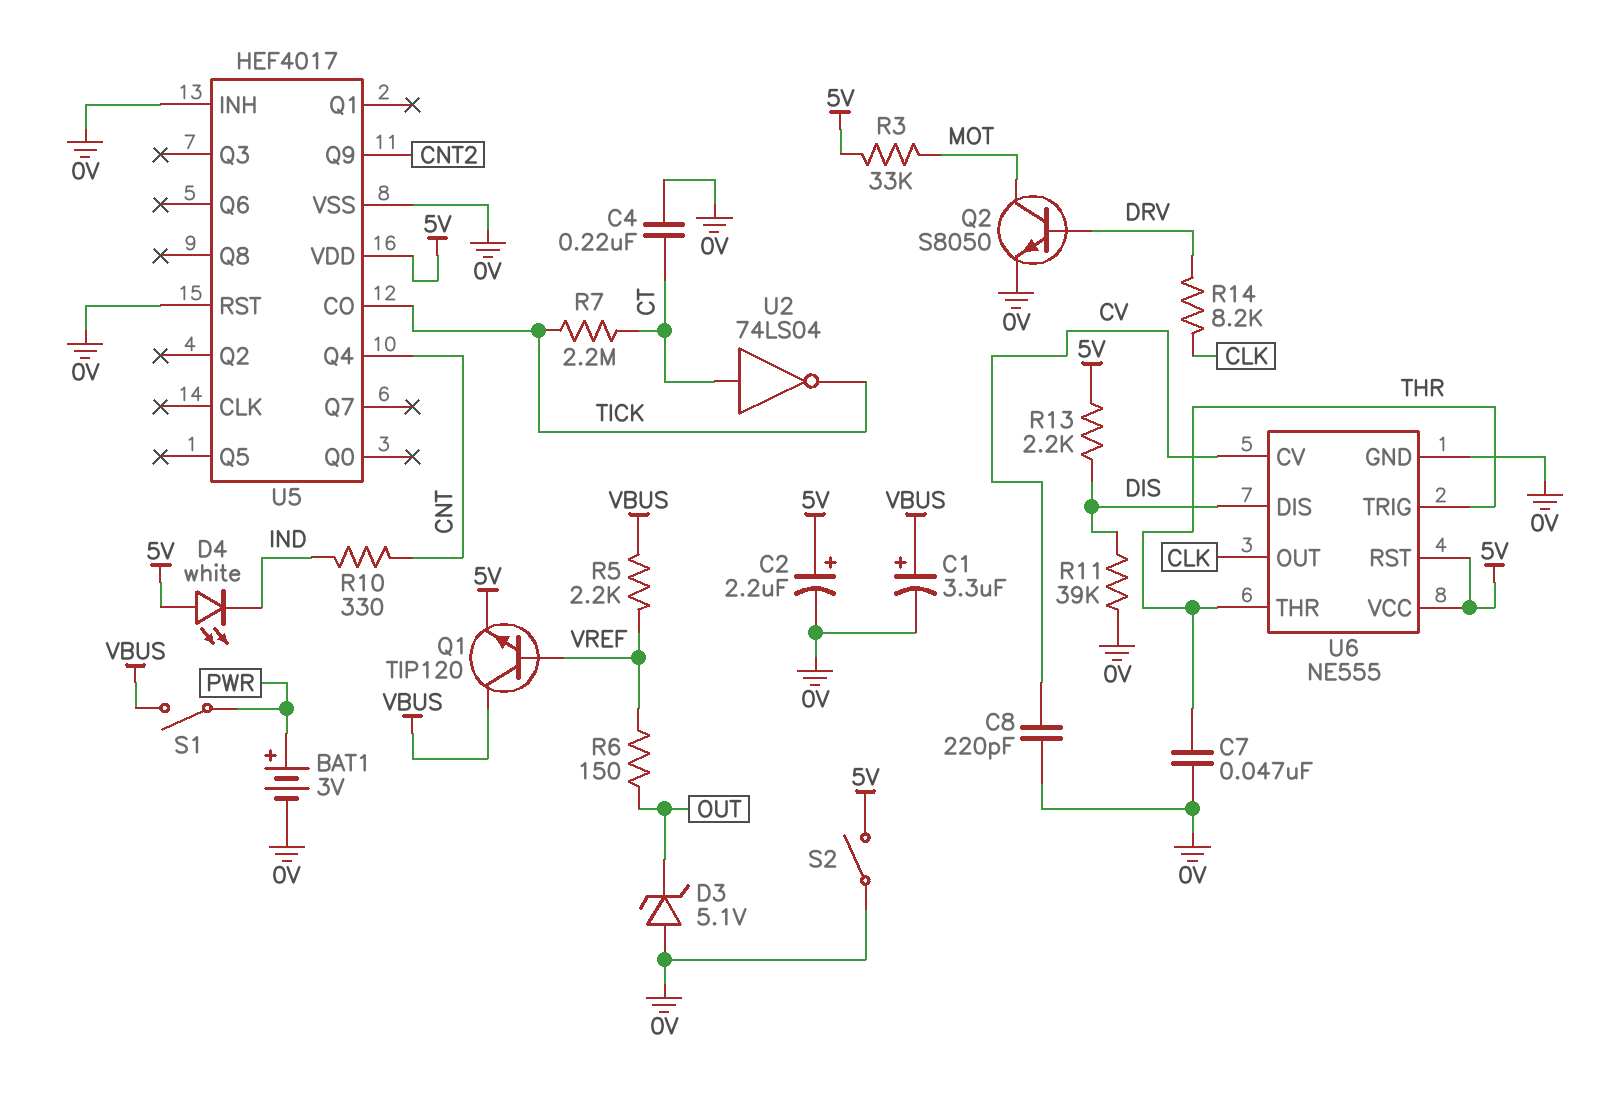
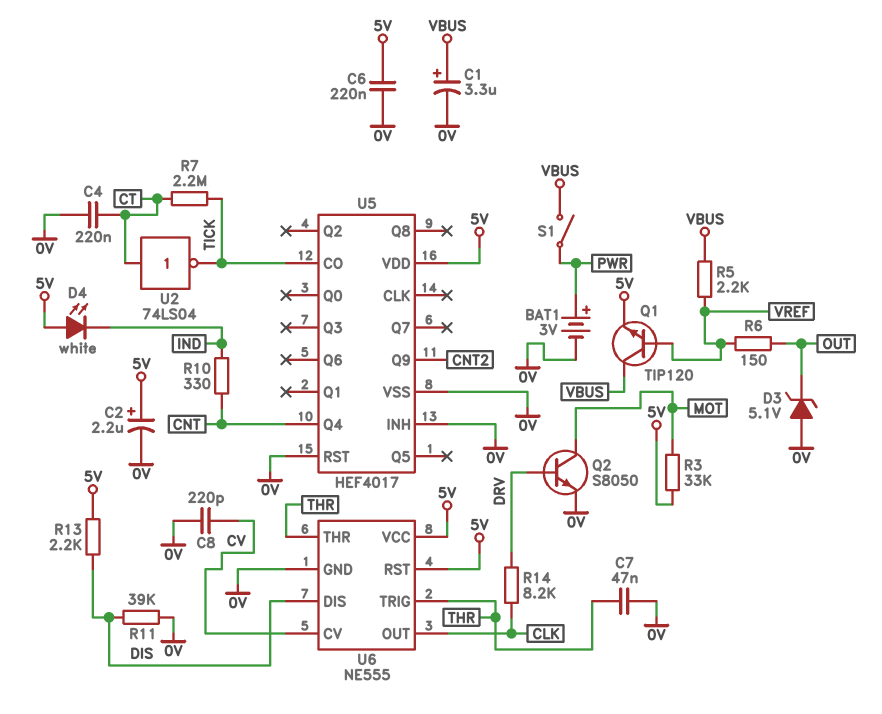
C6: none -> 220nF (0V, 5V)
S2: switch (0V, 5V) -> none

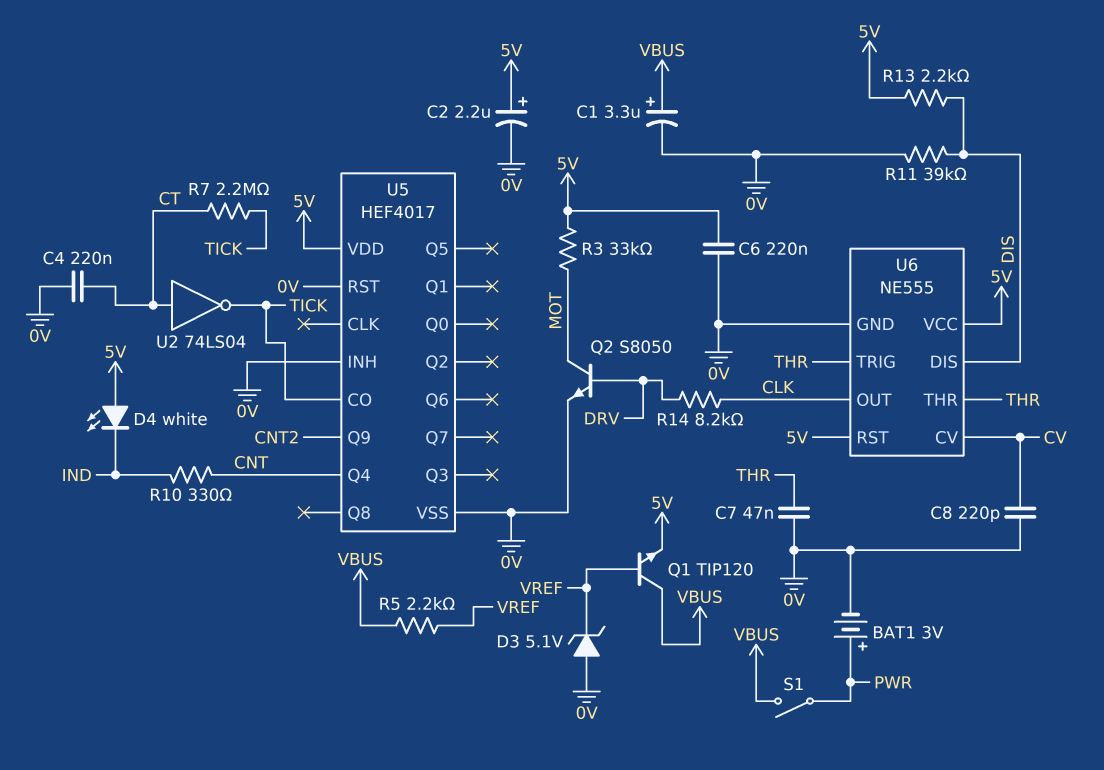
D3: zener 5.1V (A 0V, K OUT) -> zener 5.1V (A 0V, K VREF)
R6: 150 (OUT, VREF) -> none

